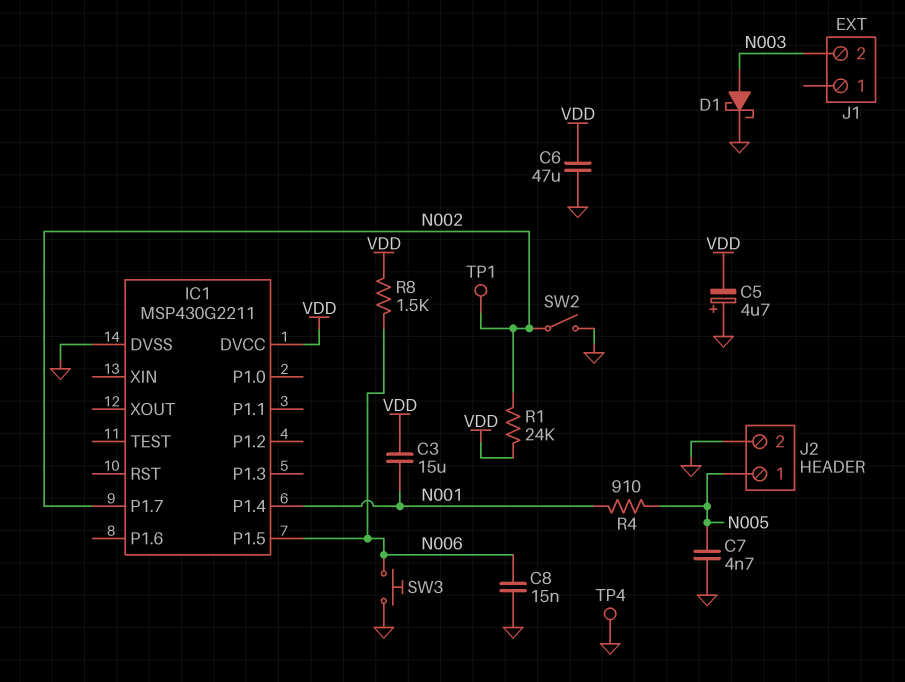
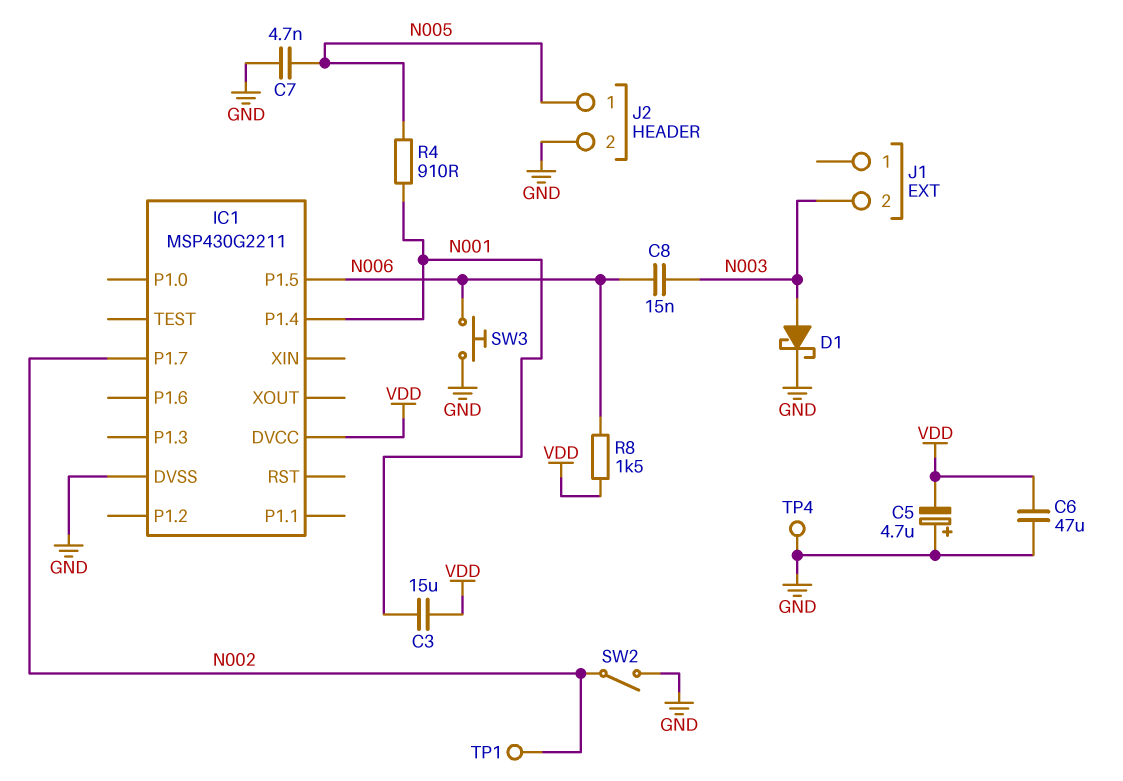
C8: 15nF (GND, N006) -> 15nF (N003, N006)
R1: 24k (N002, VDD) -> none

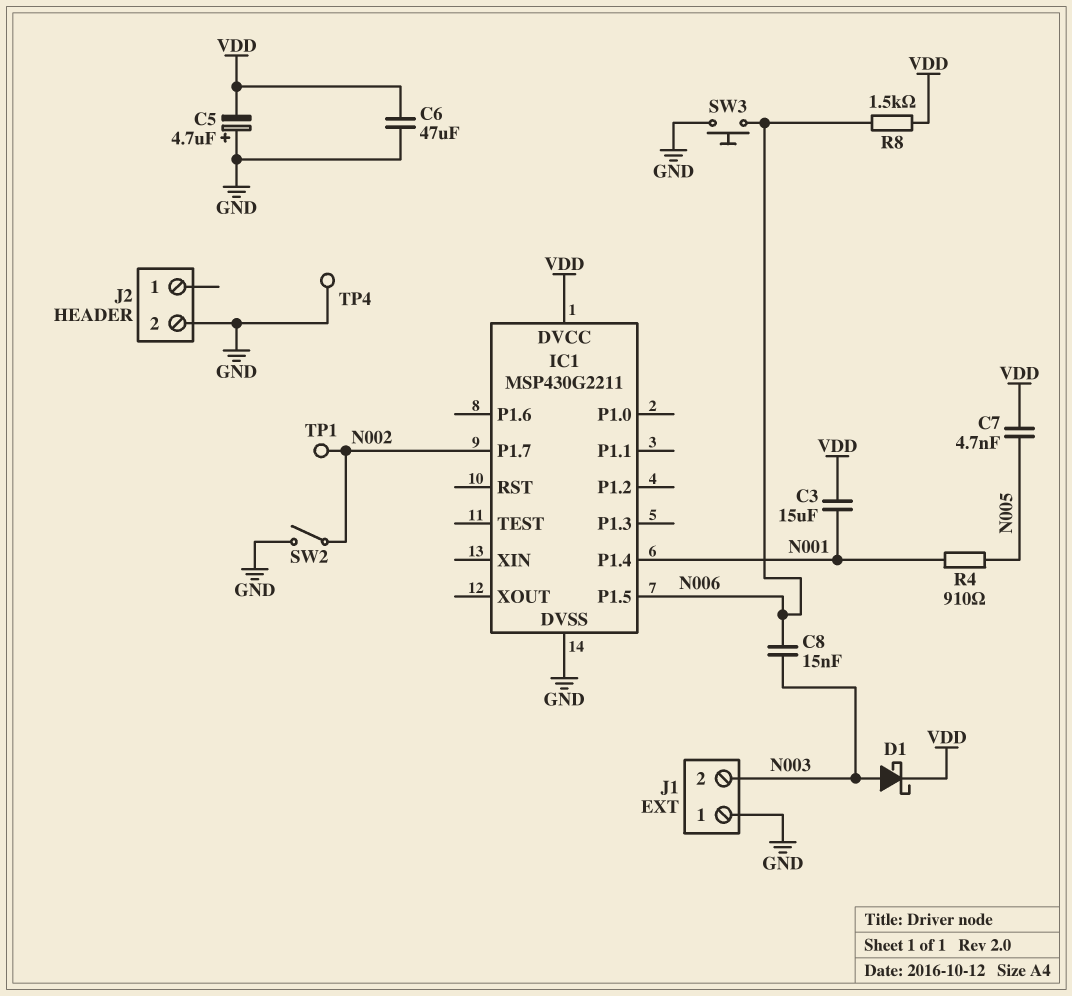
C7: 4.7nF (GND, N005) -> 4.7nF (N005, VDD)
D1: schottky (A N003, K GND) -> schottky (A N003, K VDD)
J1 pin 1: none -> GND
J2 pin 1: N005 -> none

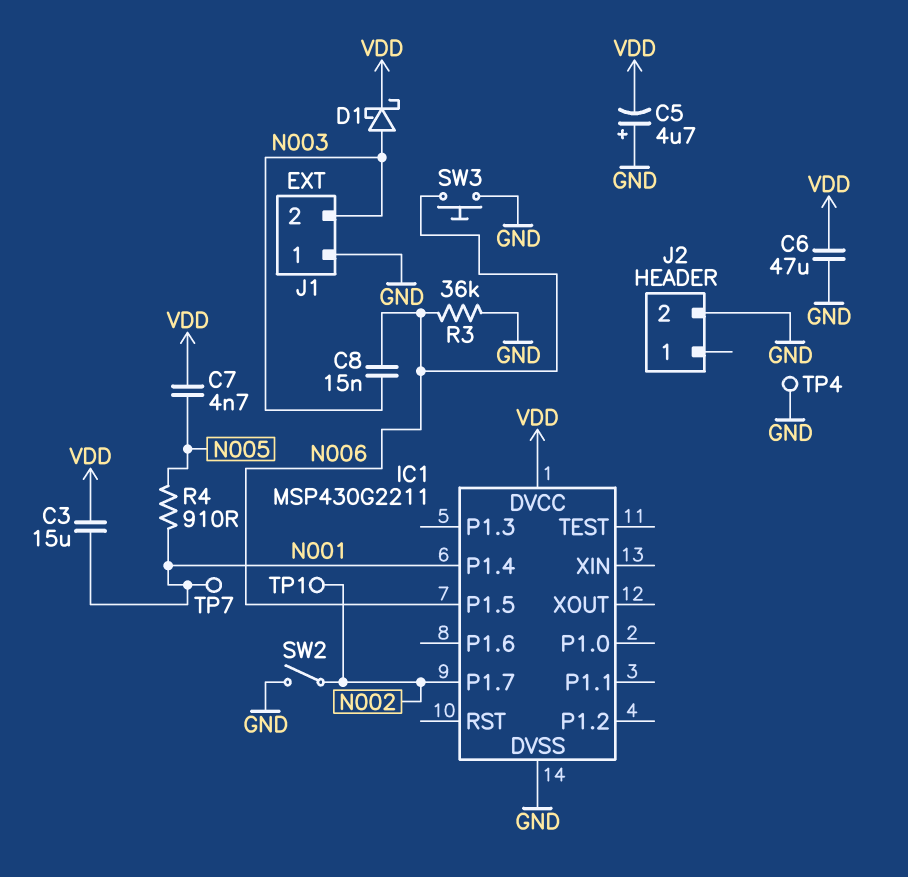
R3: none -> 36k (GND, N006)
R8: 1.5k (N006, VDD) -> none
TP7: none -> test point (N001)

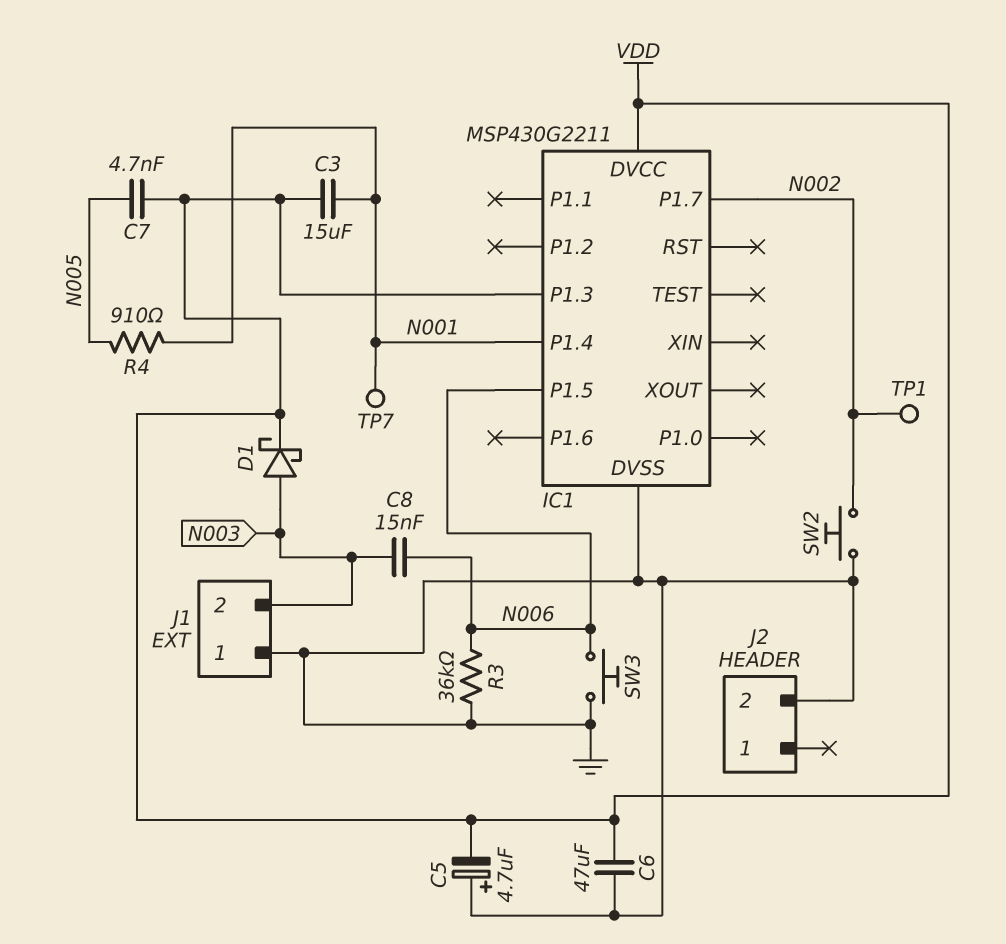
IC1 pin P1.3: none -> VDD
SW2: switch (GND, N002) -> button (GND, N002)
TP4: test point (GND) -> none

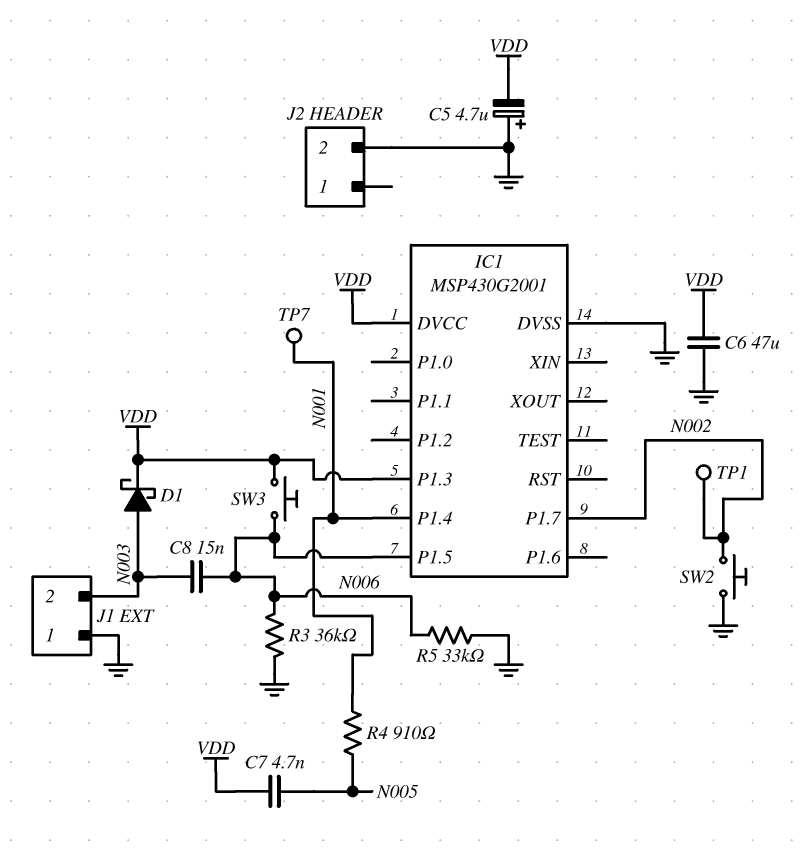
C3: 15uF (N001, VDD) -> none
IC1: MSP430G2211 -> MSP430G2001
R5: none -> 33k (GND, N006)
SW3: button (GND, N006) -> button (N006, VDD)

